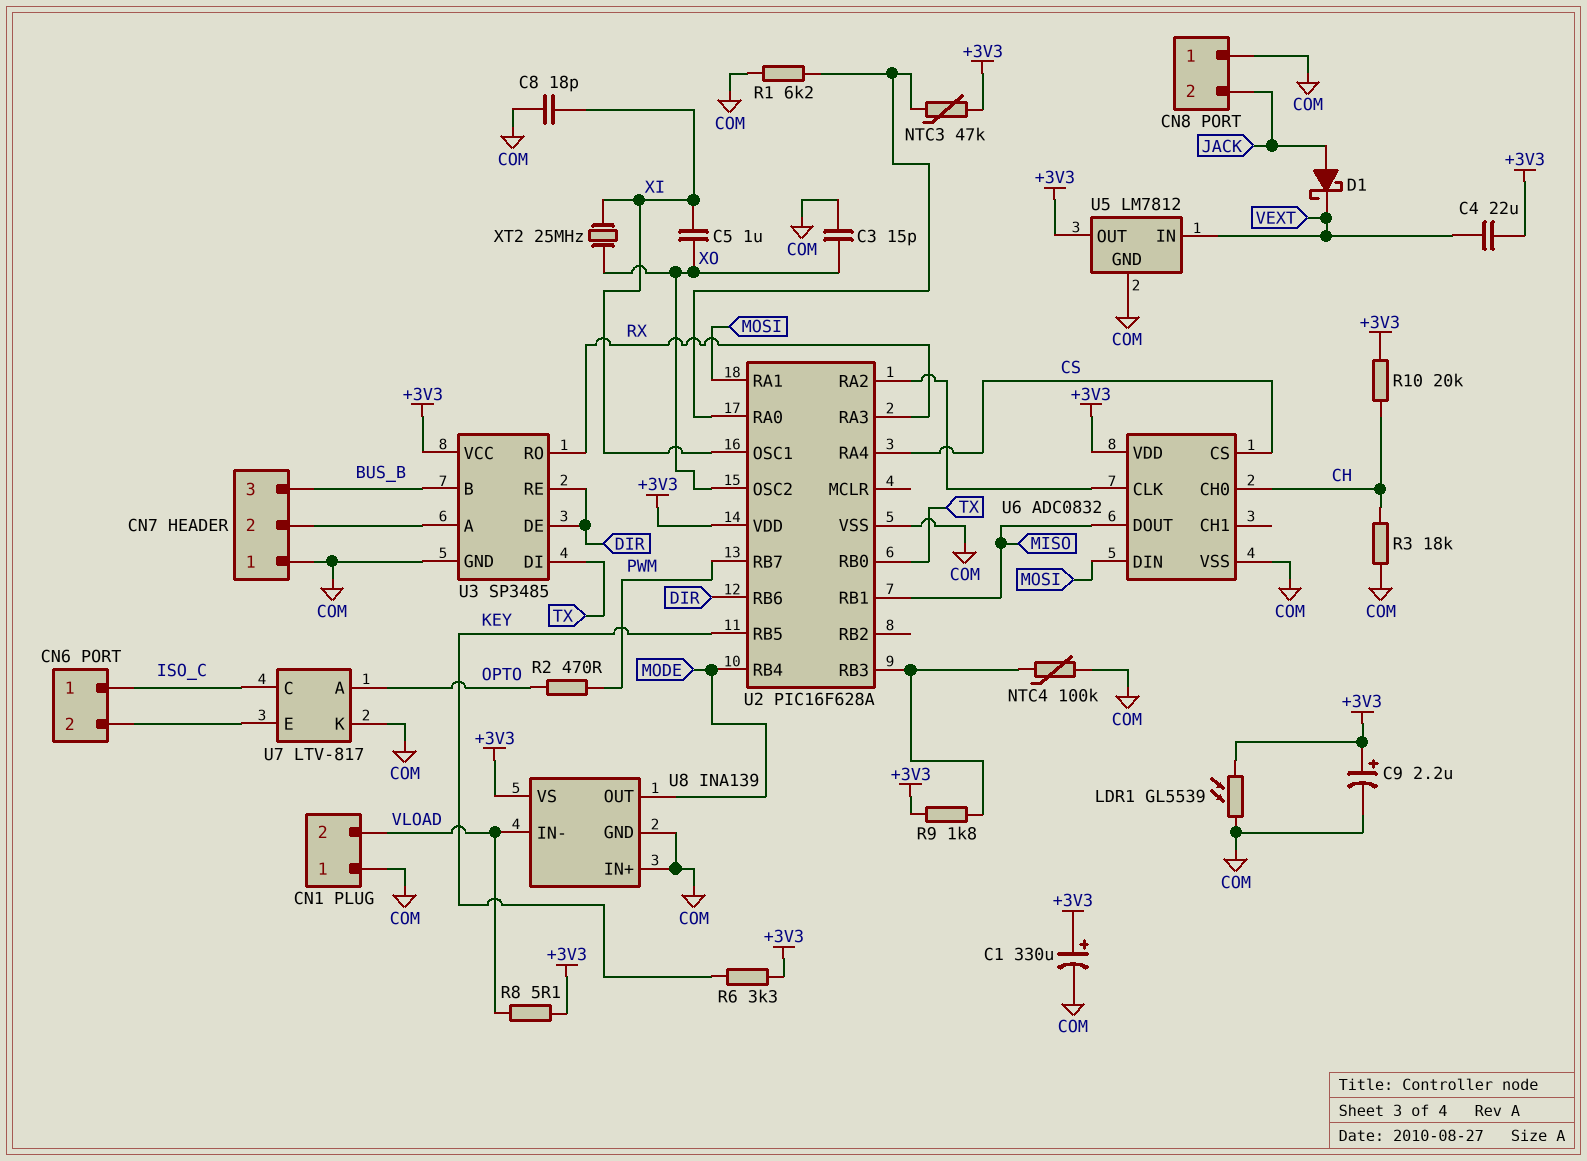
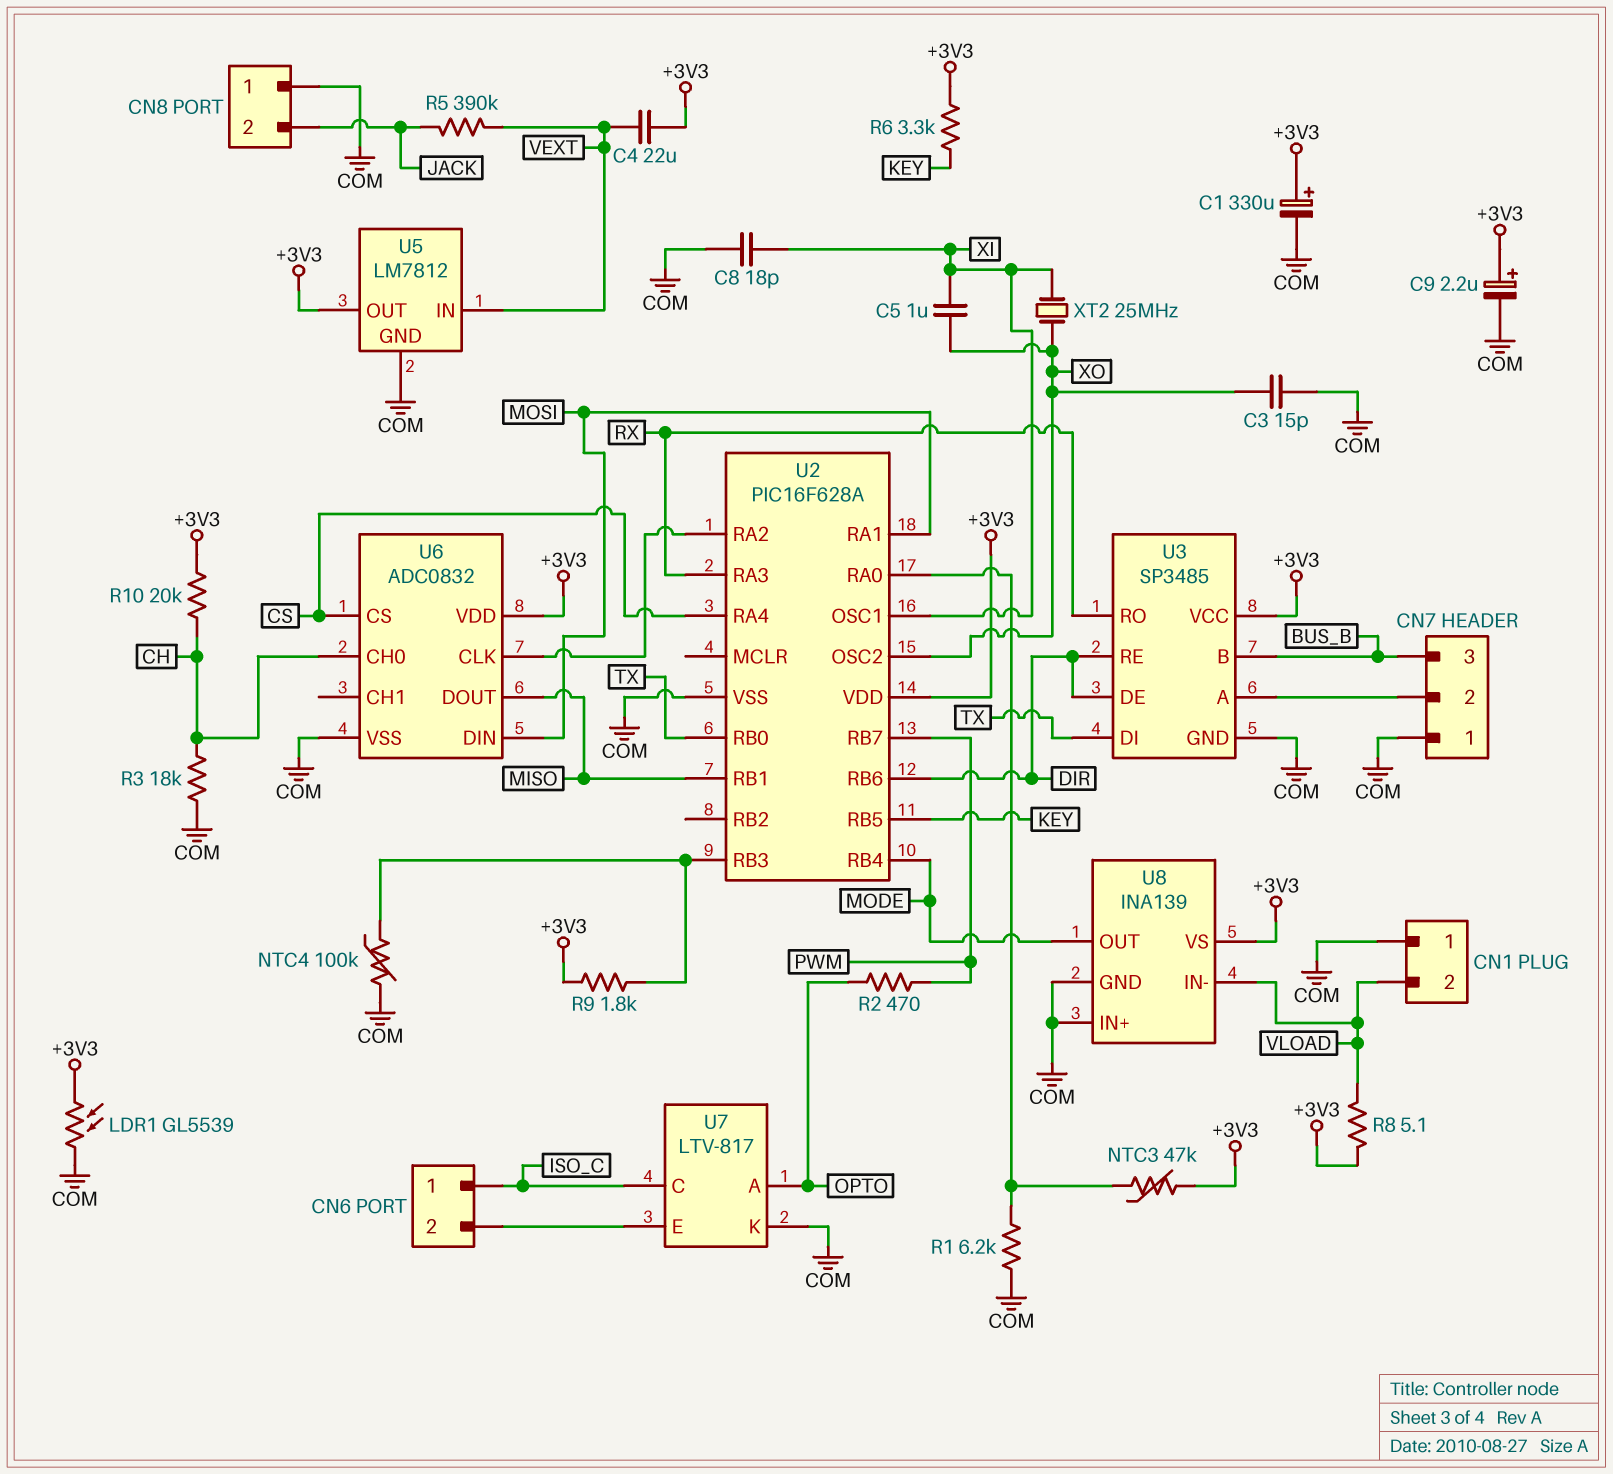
D1: schottky (A JACK, K VEXT) -> none
R5: none -> 390k (JACK, VEXT)

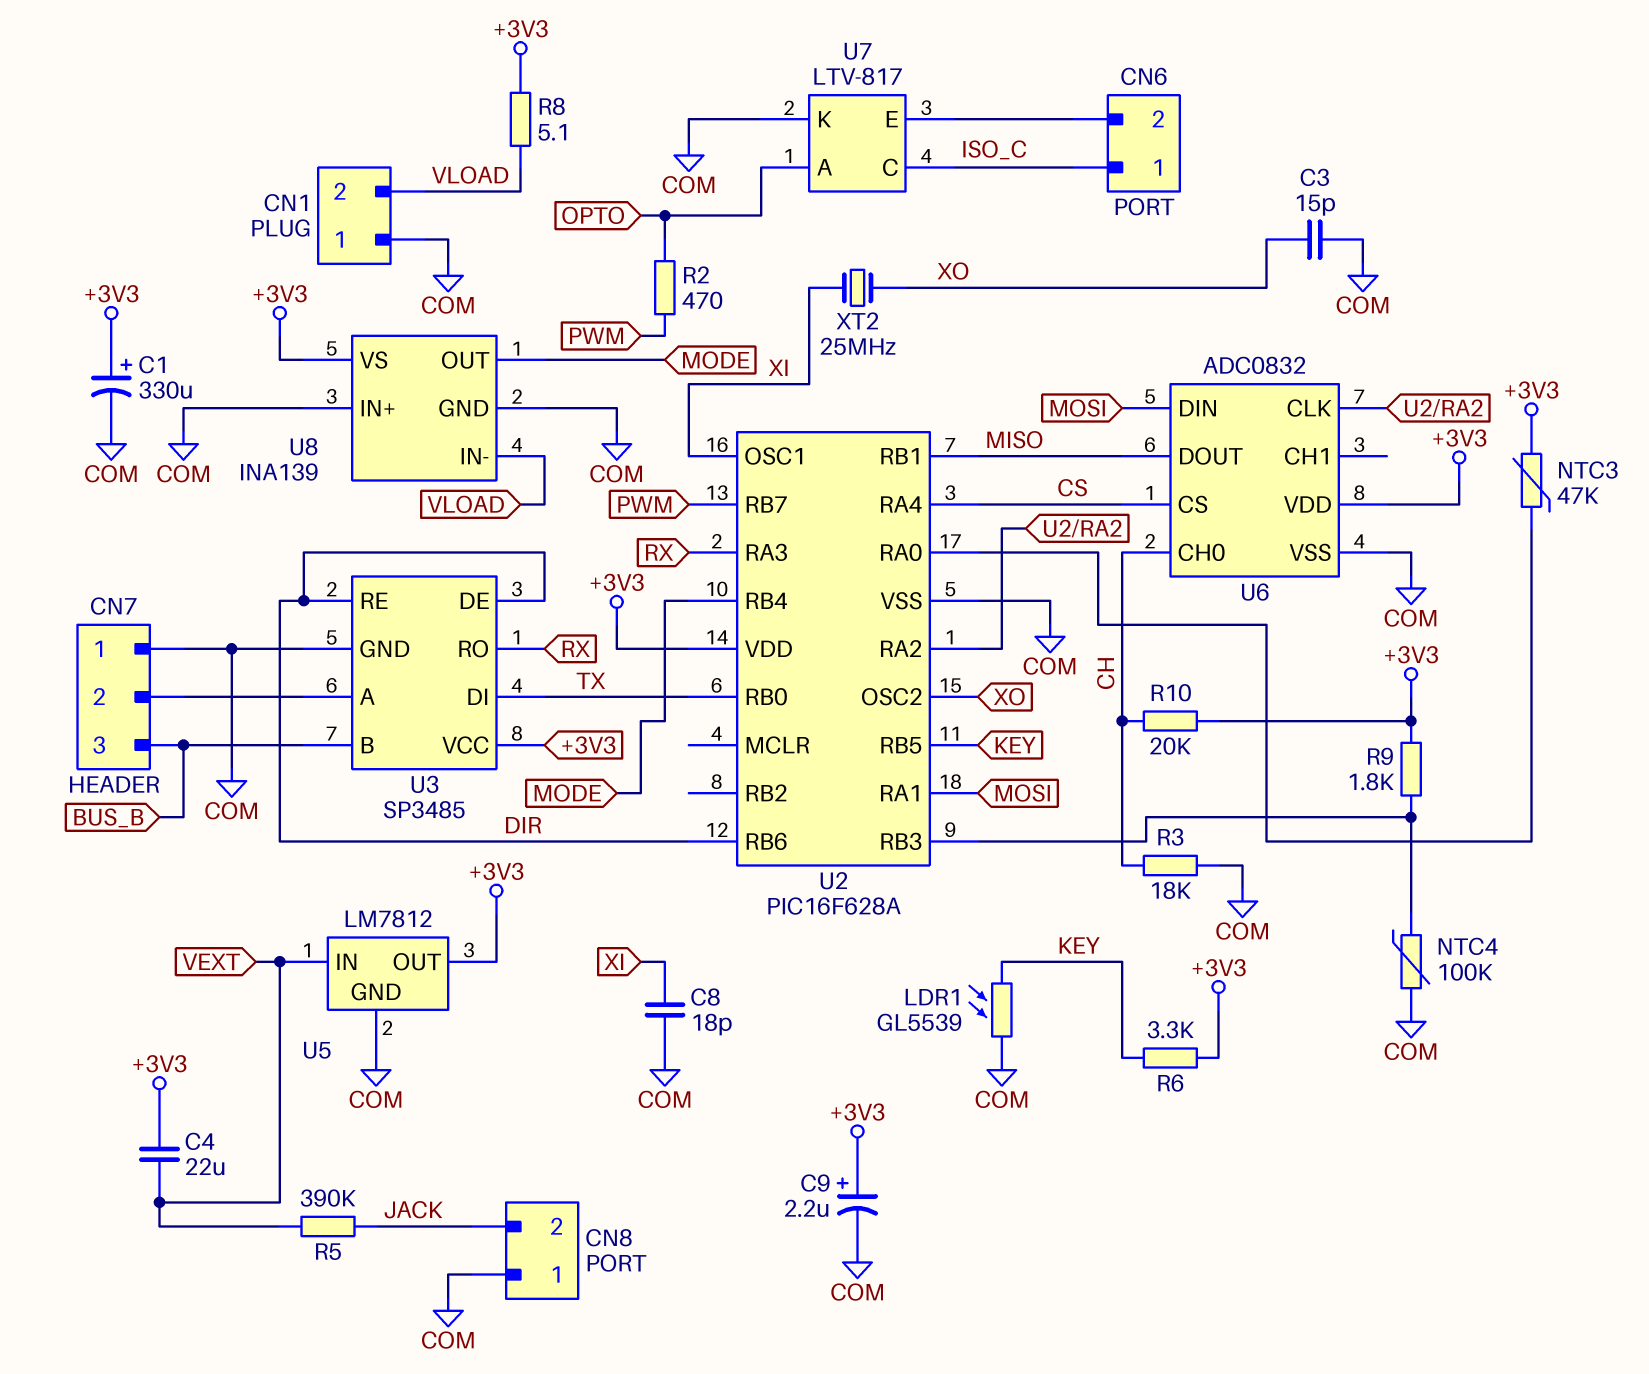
C5: 1uF (XI, XO) -> none
LDR1: GL5539 (+3V3, COM) -> GL5539 (COM, KEY)
R1: 6.2k (COM, U2/RA0) -> none

